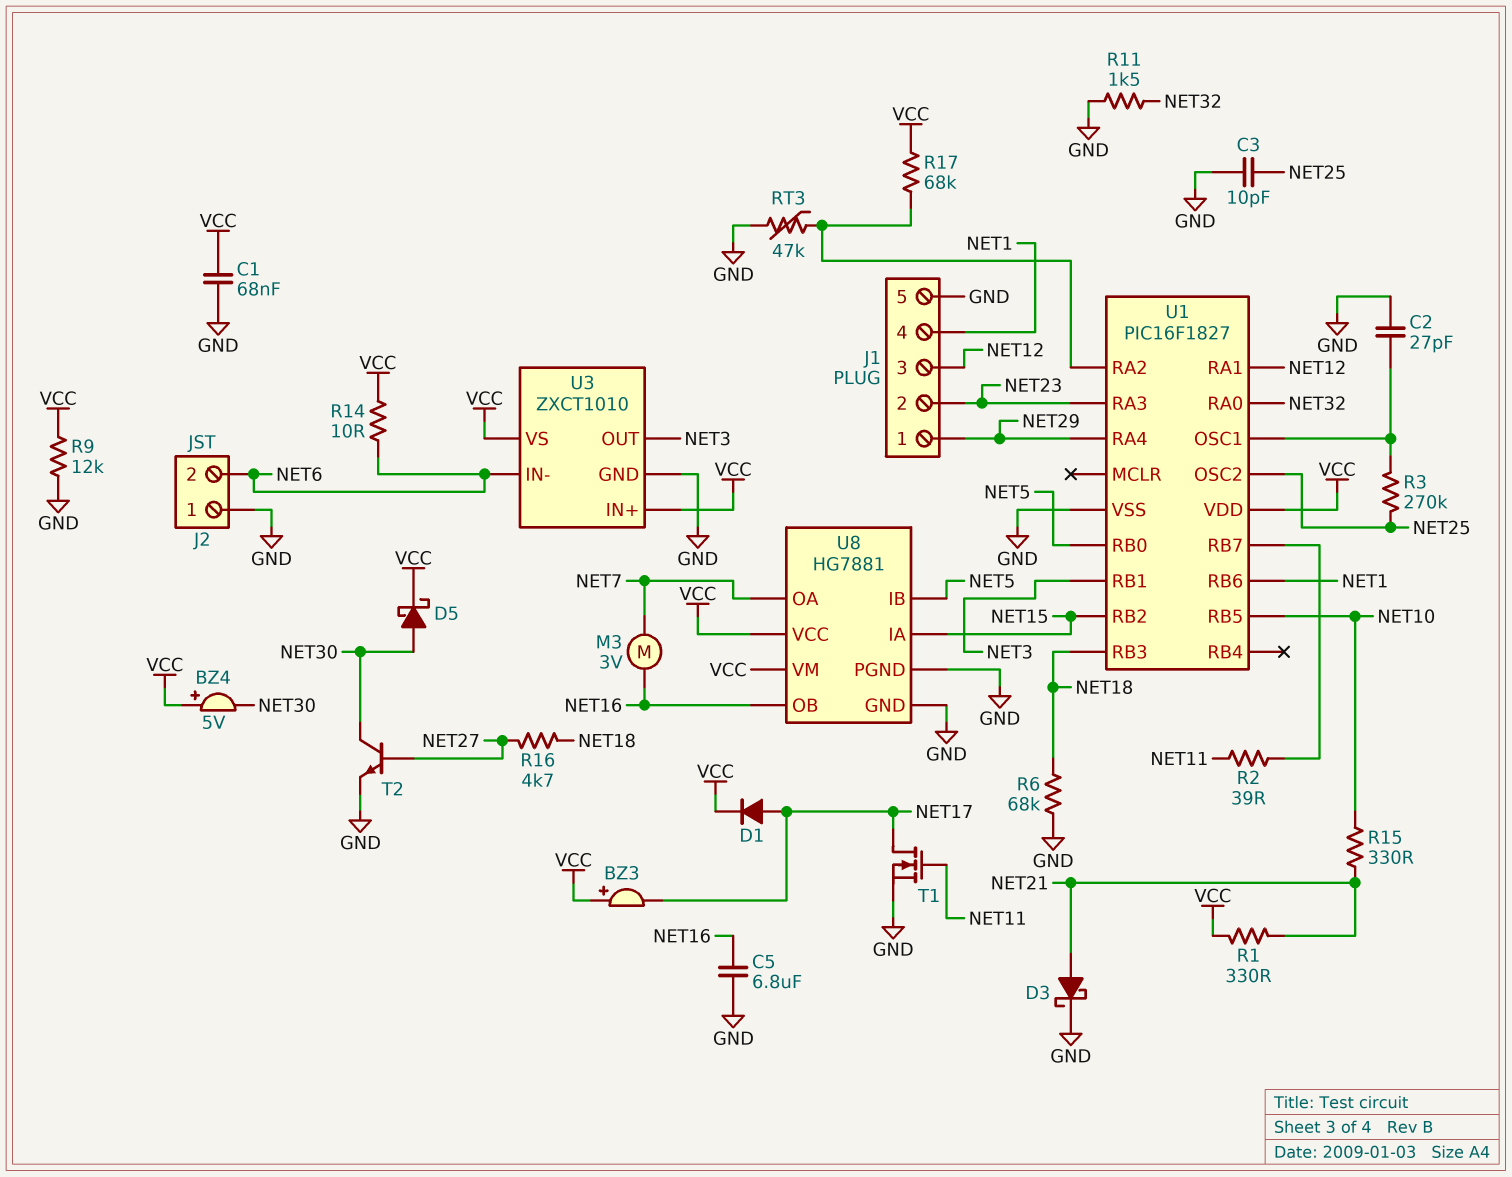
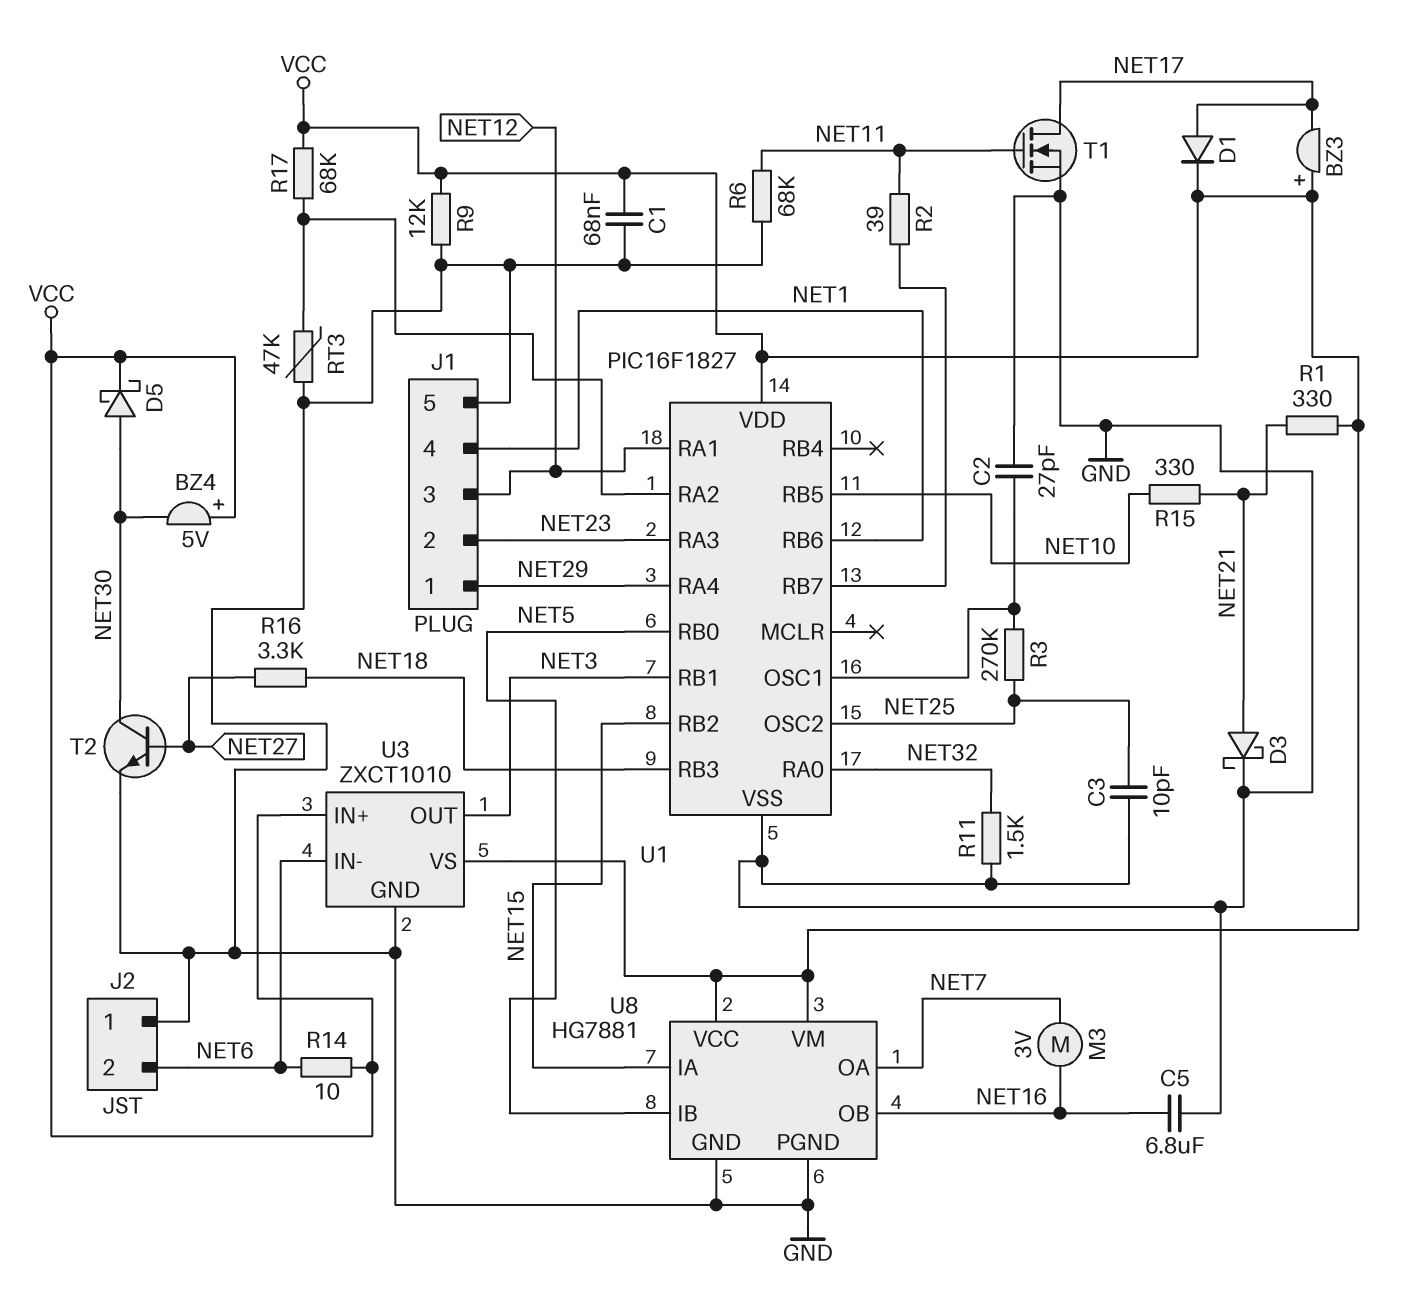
R6: 68k (GND, NET18) -> 68k (GND, NET11)
R16: 4.7k (NET18, NET27) -> 3.3k (NET18, NET27)

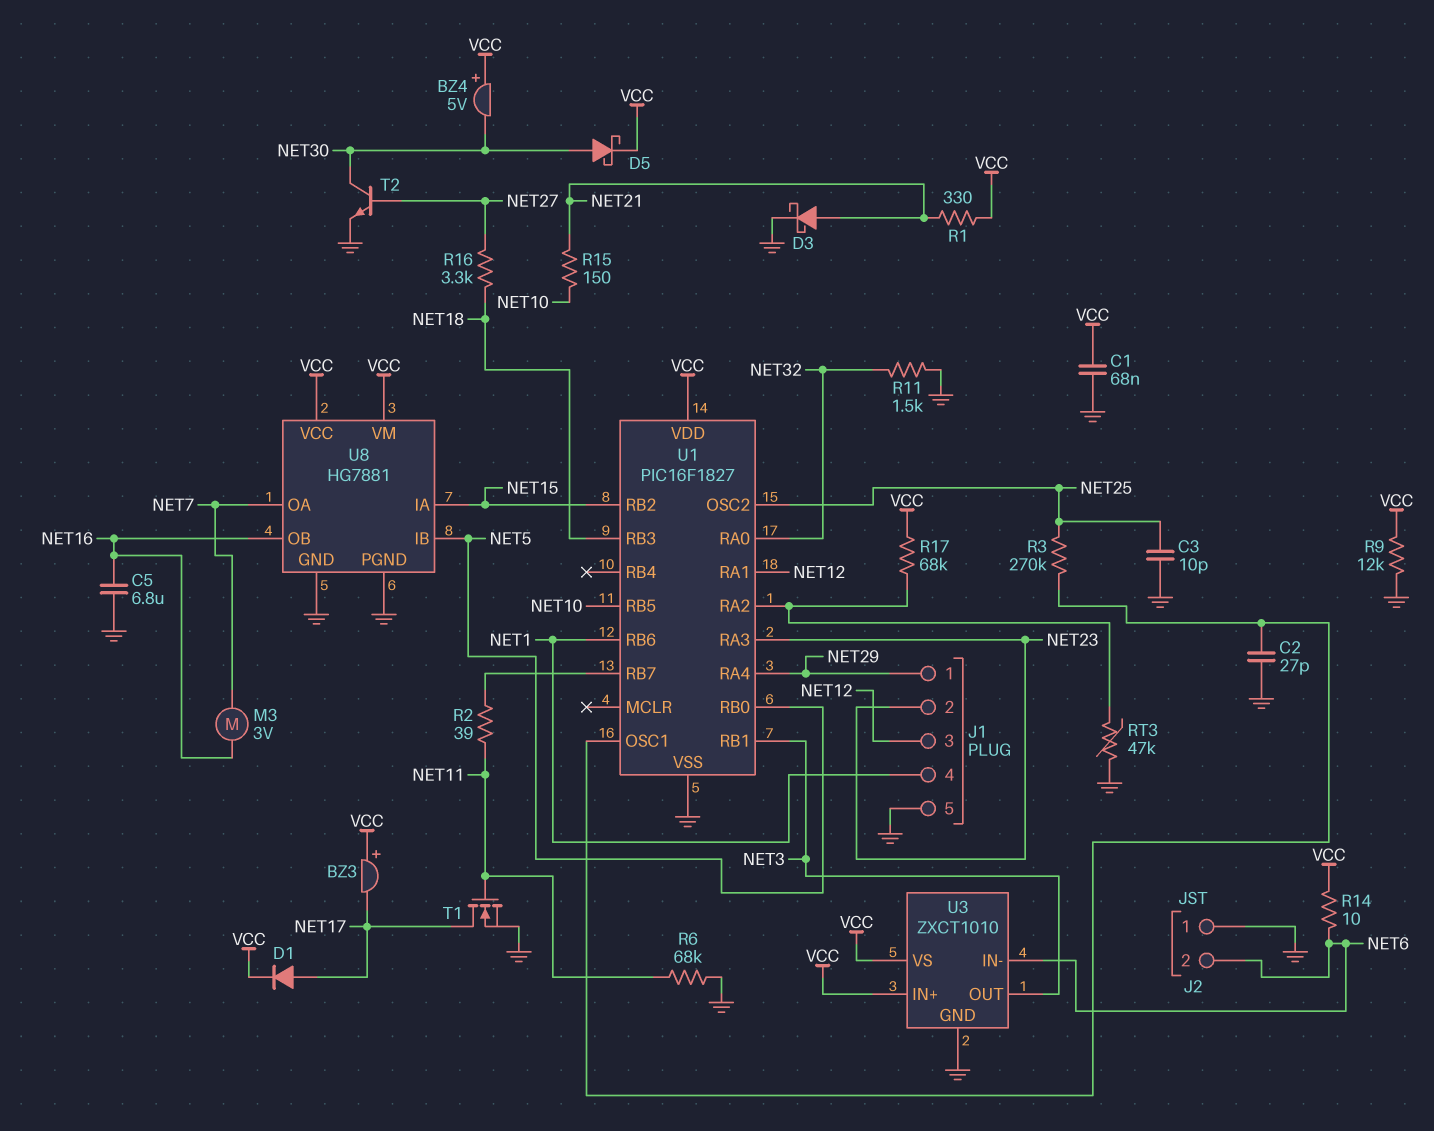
R15: 330 (NET10, NET21) -> 150 (NET10, NET21)

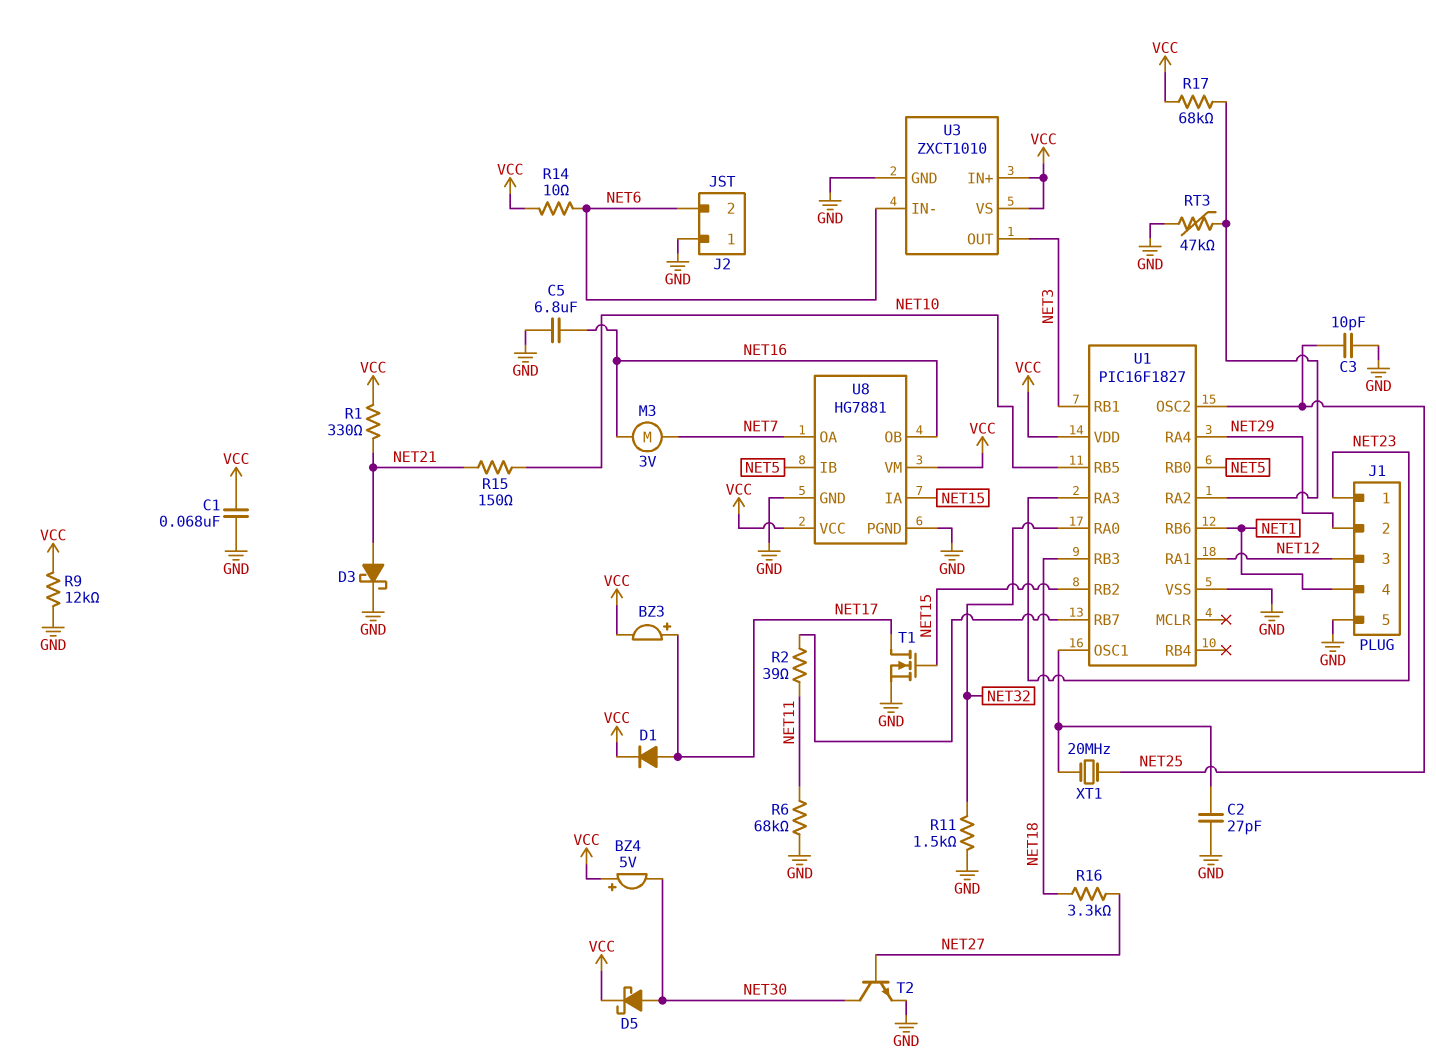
BZ3: buzzer (plus VCC, minus NET17) -> buzzer (plus NET17, minus VCC)
J1 pin 1: NET29 -> NET23
J1 pin 2: NET23 -> NET29
R3: 270k (NET25, U1/OSC1) -> none
T1: NMOS (G NET11, D NET17, S GND) -> NMOS (G NET15, D NET17, S GND)
XT1: none -> 20MHz (NET25, U1/OSC1)

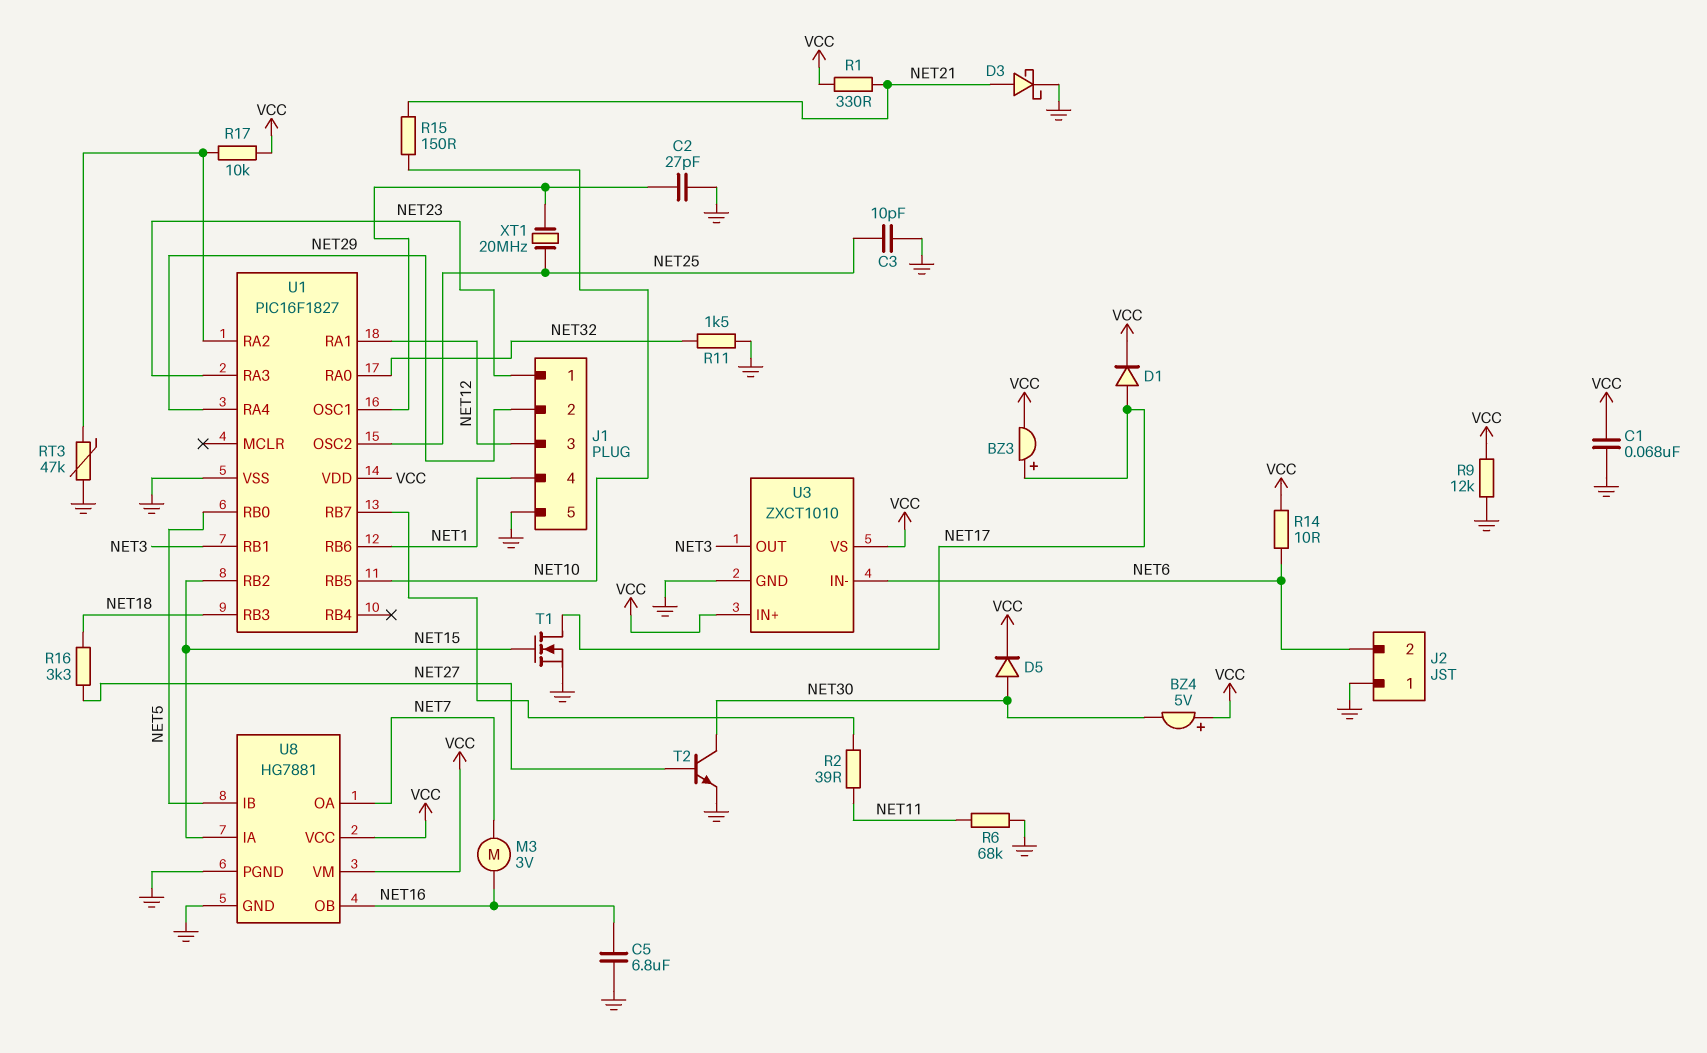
D5: schottky (A NET30, K VCC) -> diode (A NET30, K VCC)
R17: 68k (U1/RA2, VCC) -> 10k (U1/RA2, VCC)

